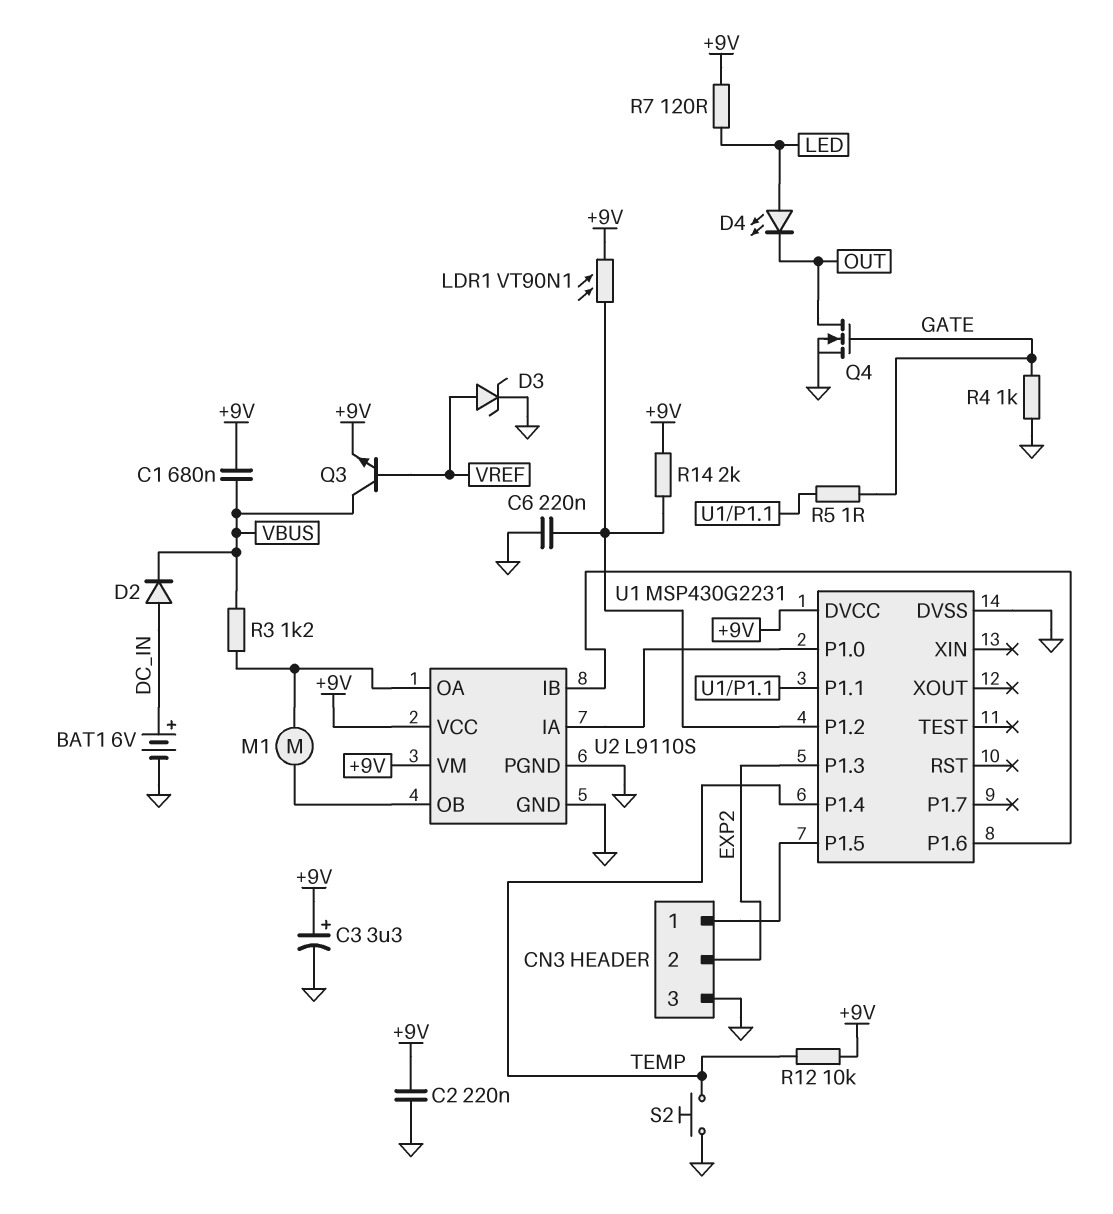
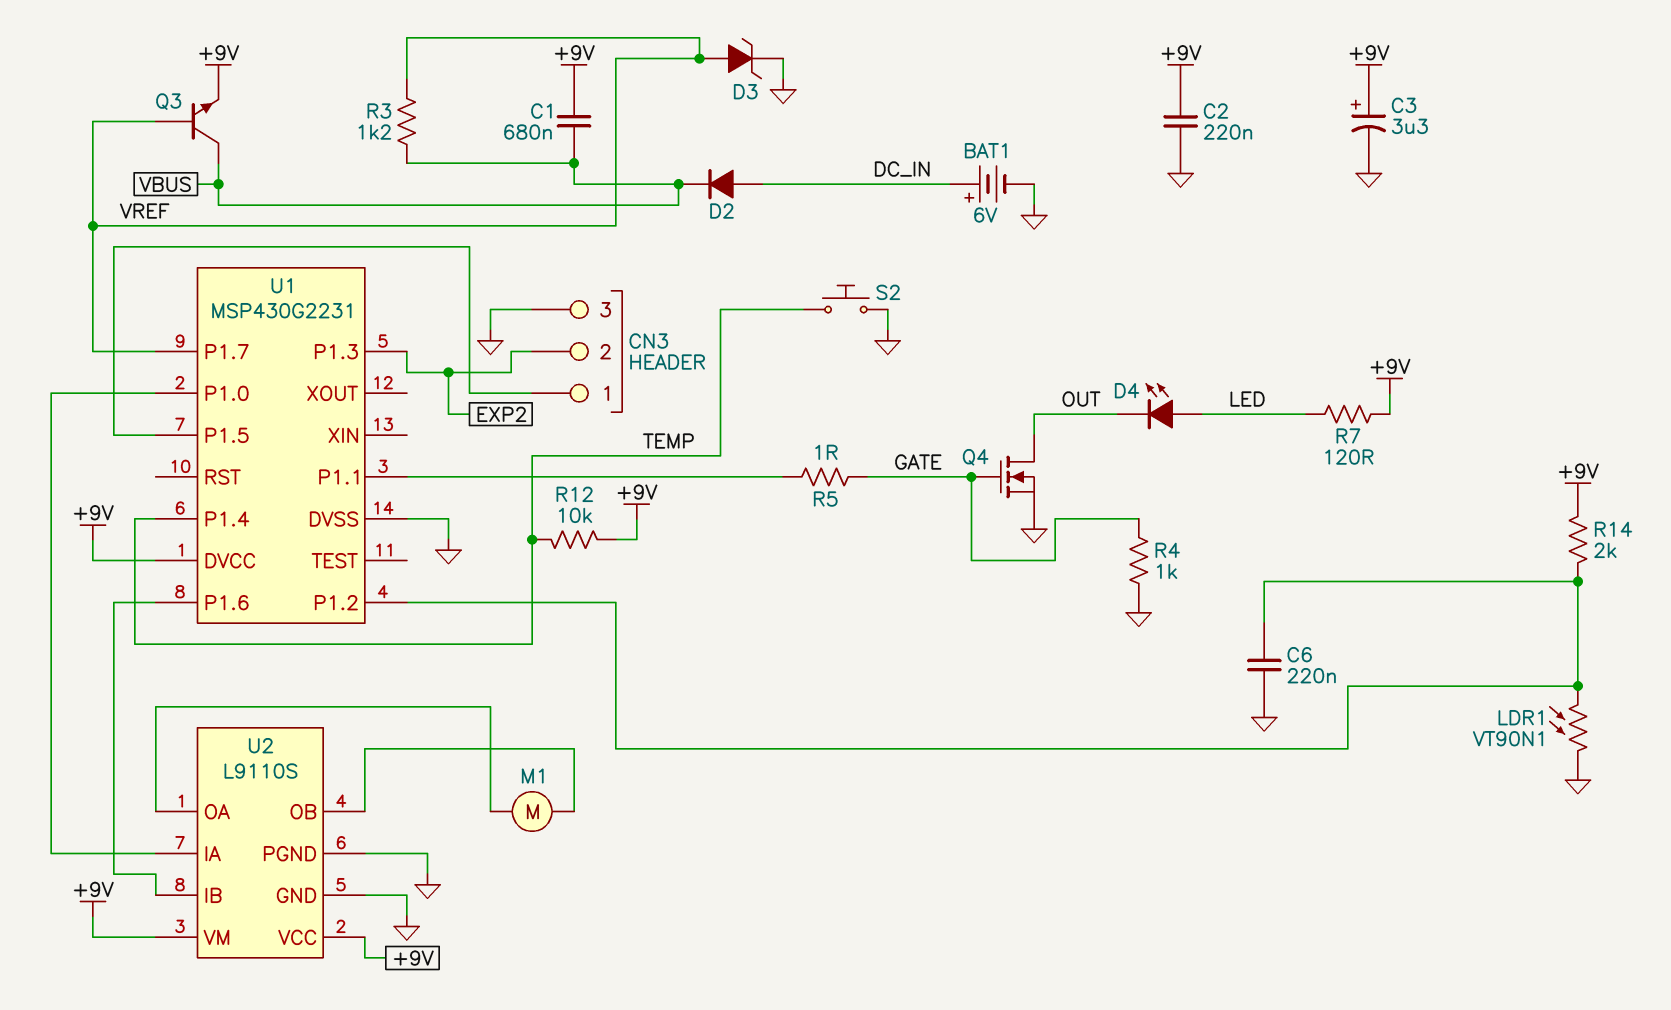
LDR1: VT90N1 (+9V, U1/P1.2) -> VT90N1 (GND, U1/P1.2)
R3: 1.2k (U2/OA, VBUS) -> 1.2k (VBUS, VREF)
U1 pin P1.7: none -> VREF

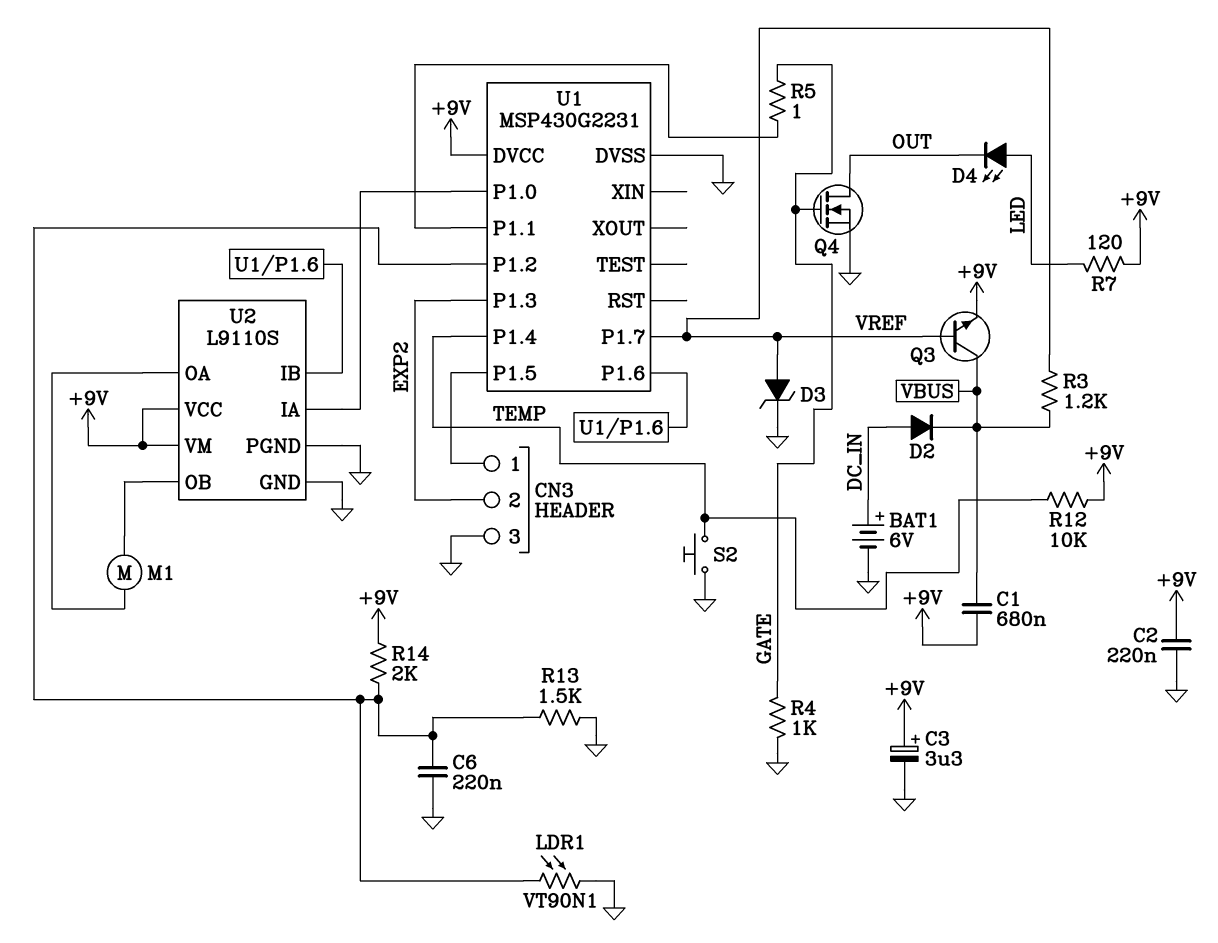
R13: none -> 1.5k (GND, U1/P1.2)

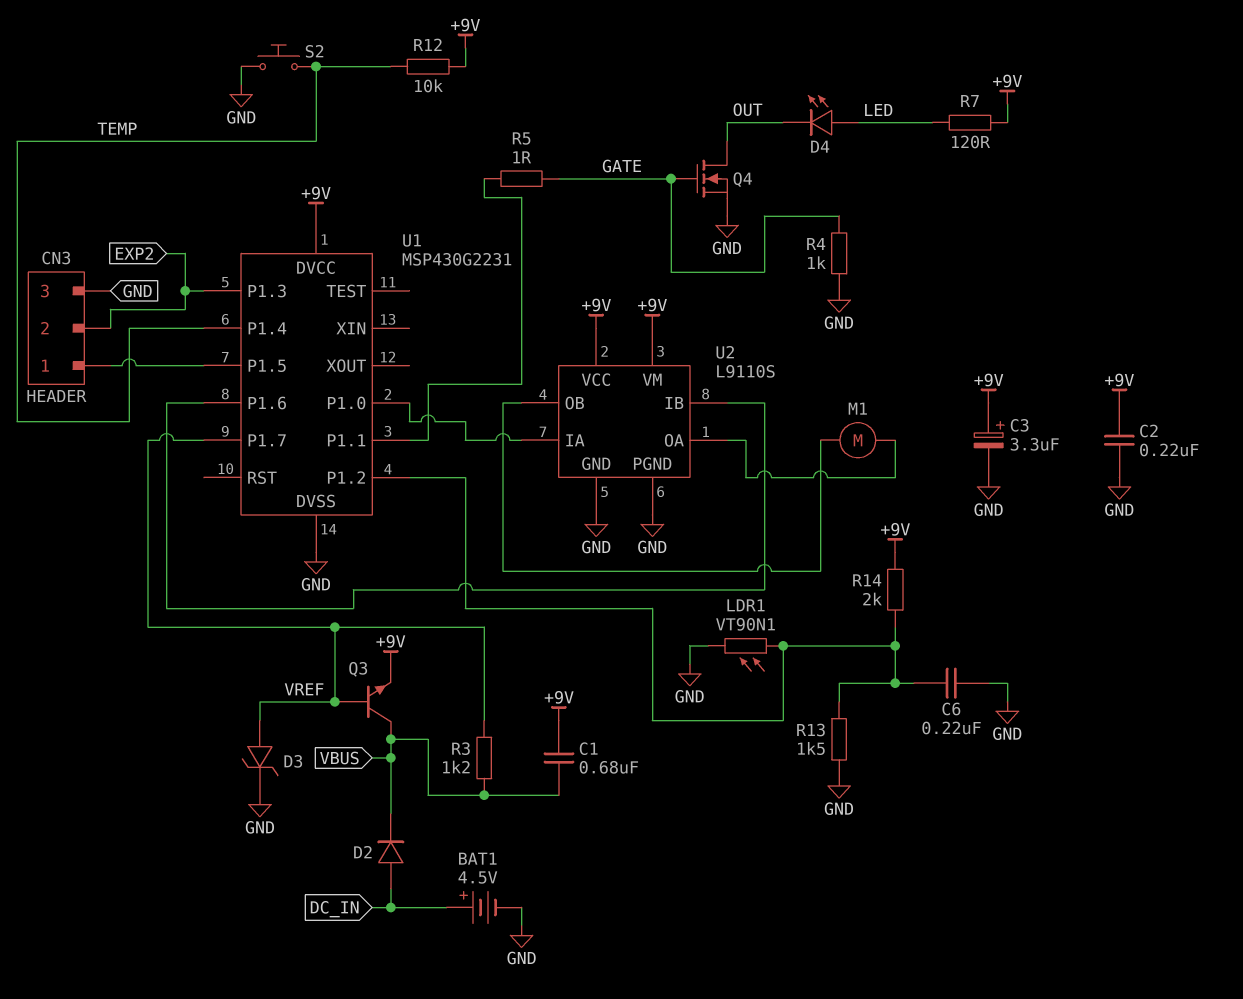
BAT1: 6V (plus DC_IN, minus GND) -> 4.5V (plus DC_IN, minus GND)

